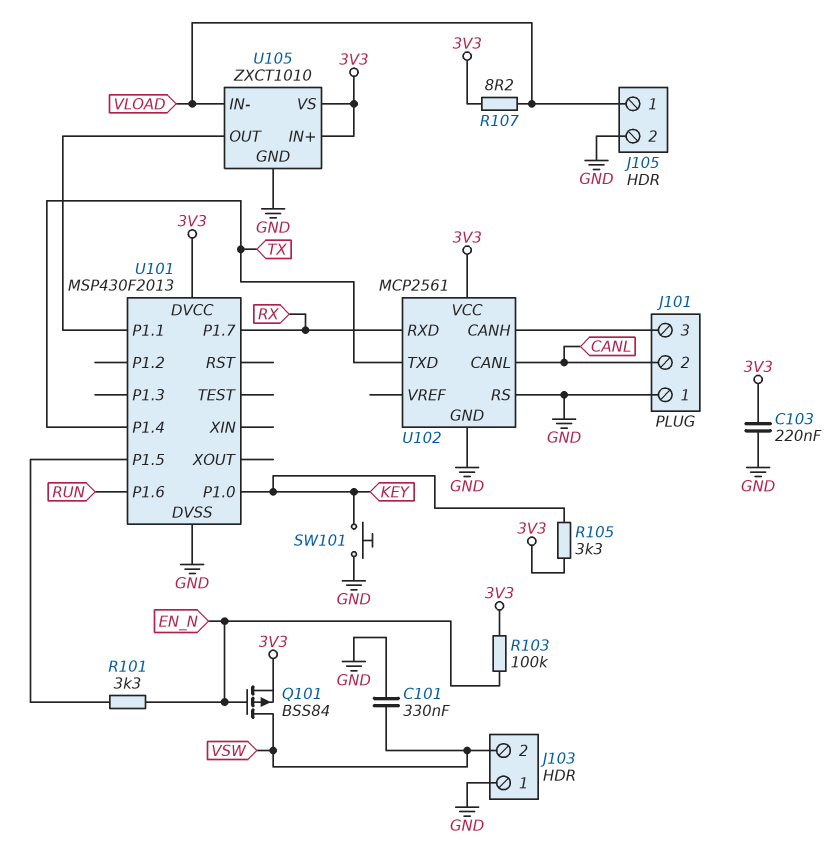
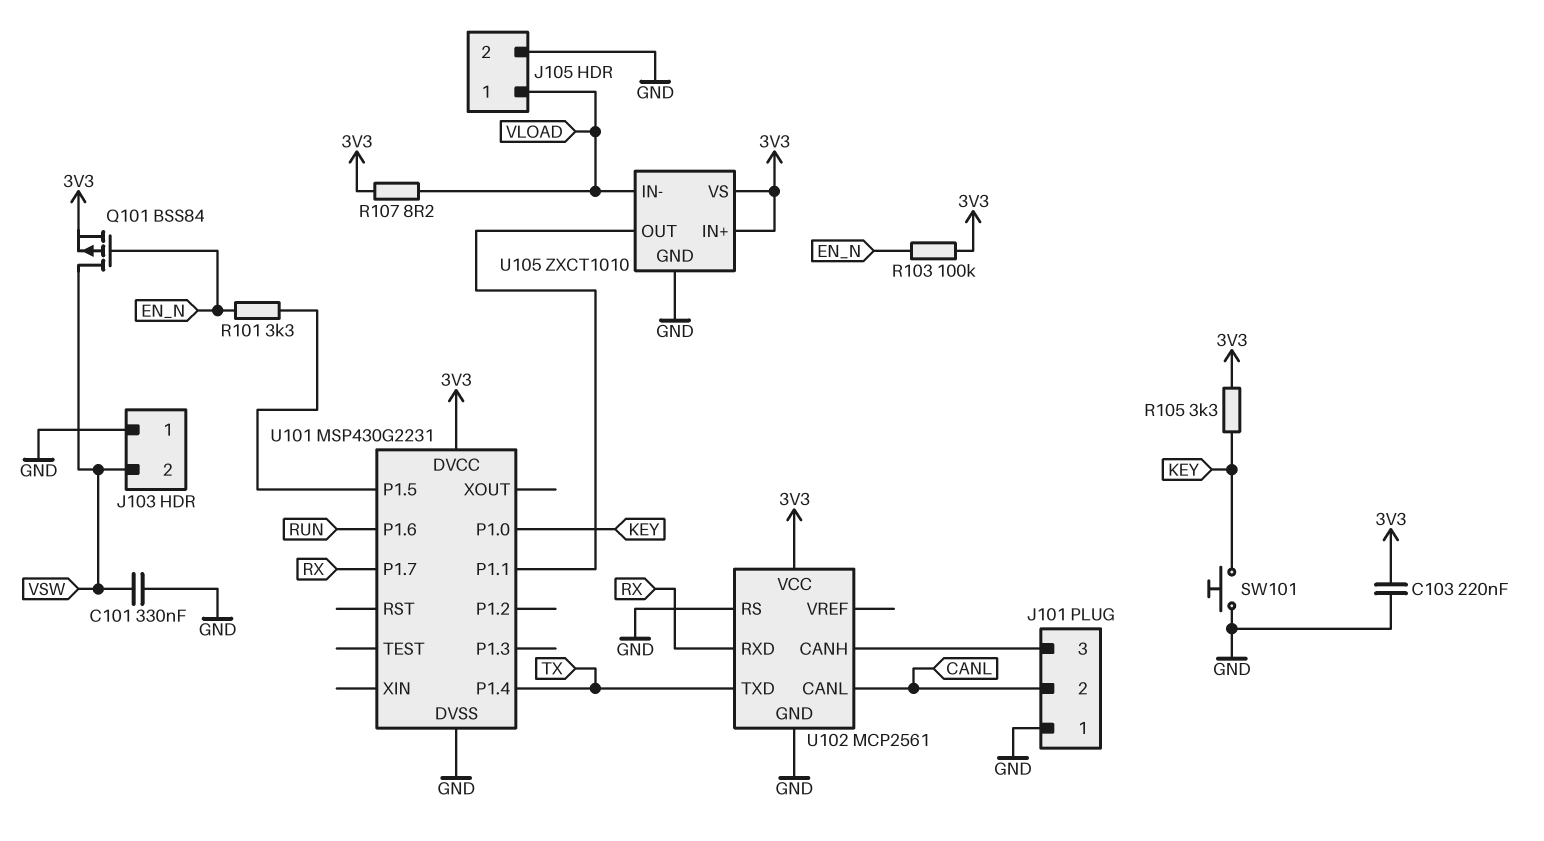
U101: MSP430F2013 -> MSP430G2231

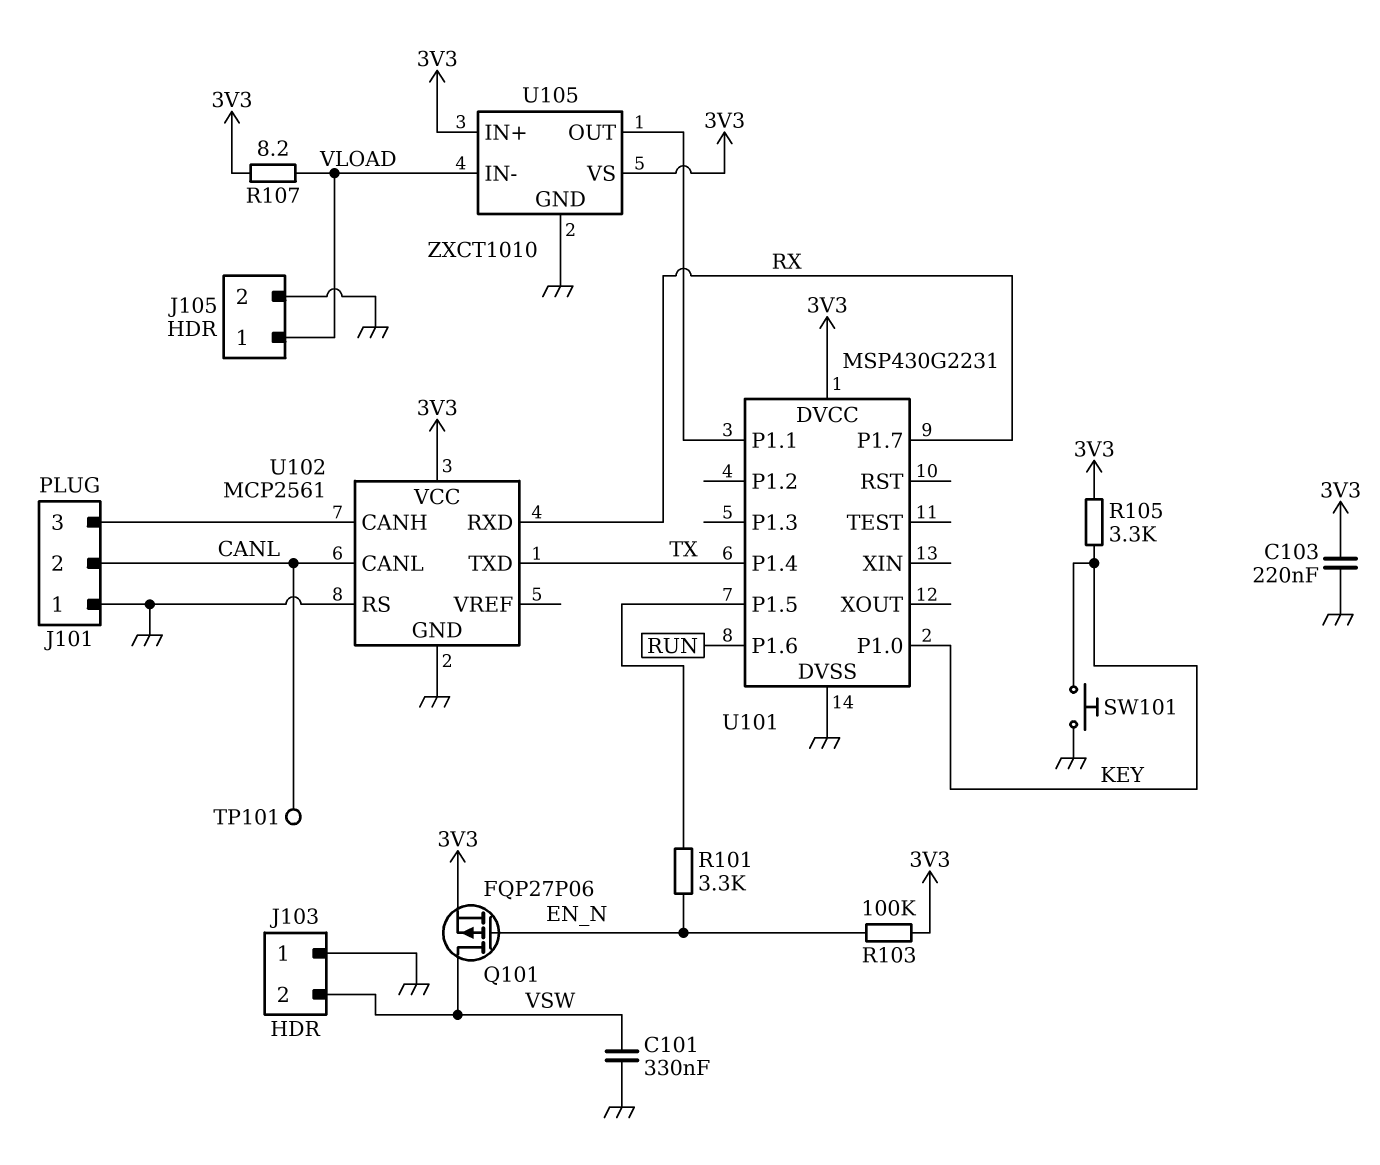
Q101: PMOS BSS84 (G EN_N, D VSW, S 3V3) -> PMOS FQP27P06 (G EN_N, D VSW, S 3V3)
TP101: none -> test point (CANL)

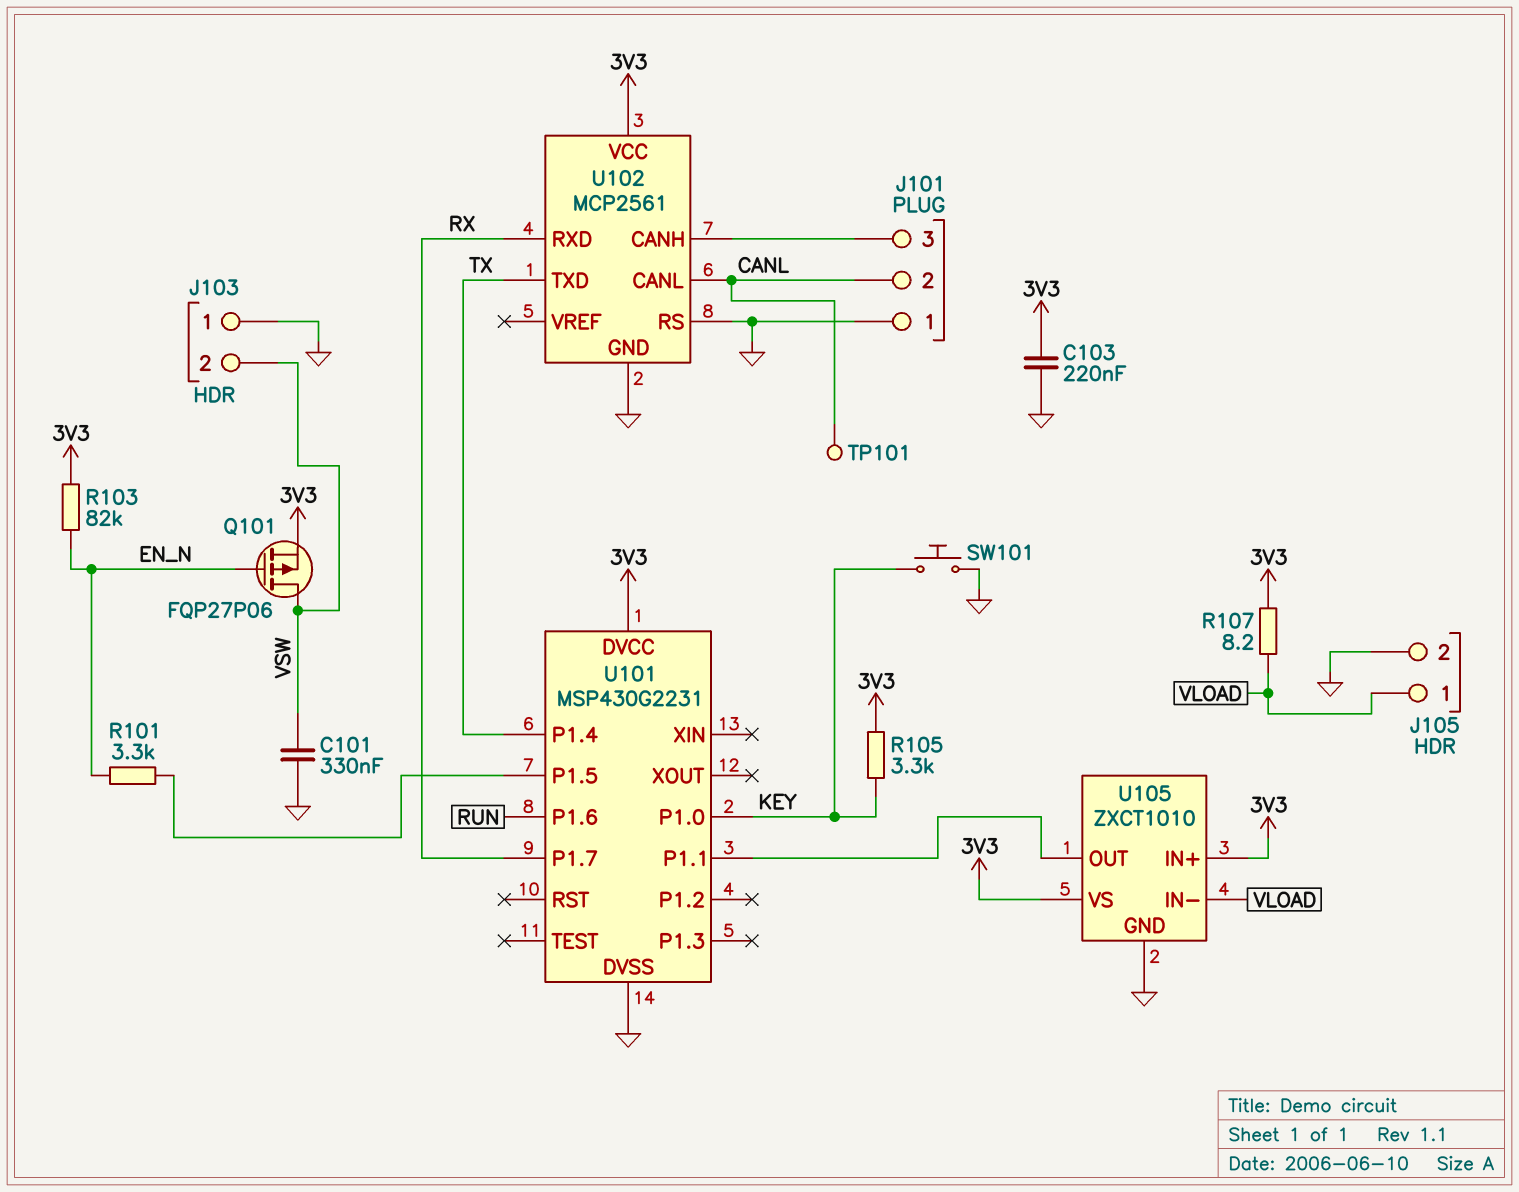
R103: 100k (3V3, EN_N) -> 82k (3V3, EN_N)

